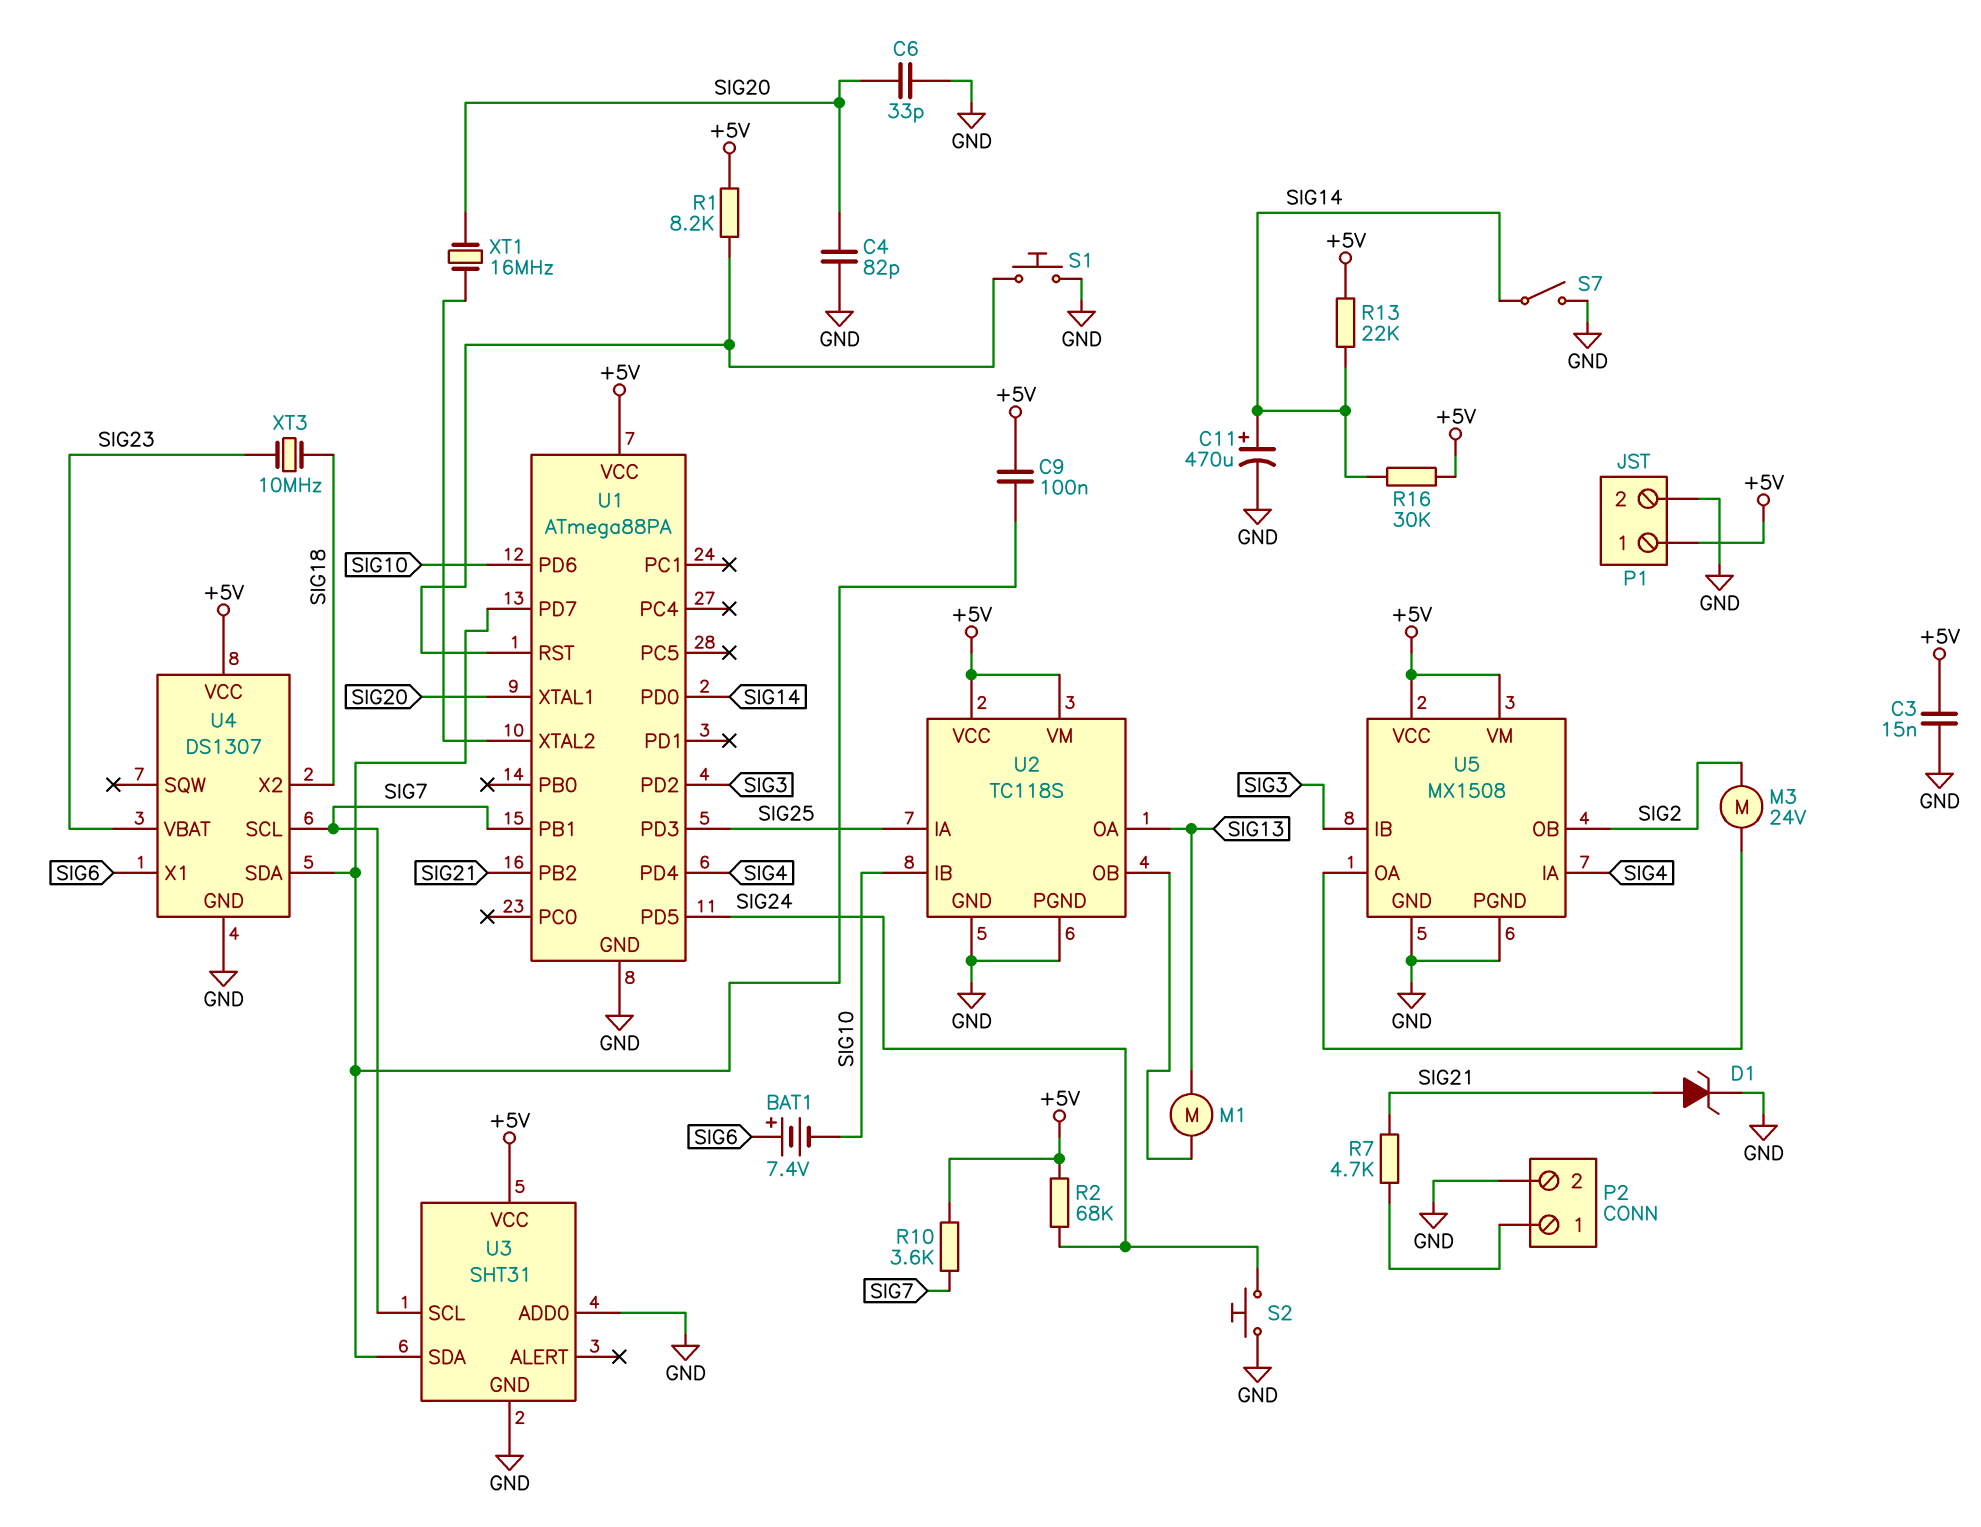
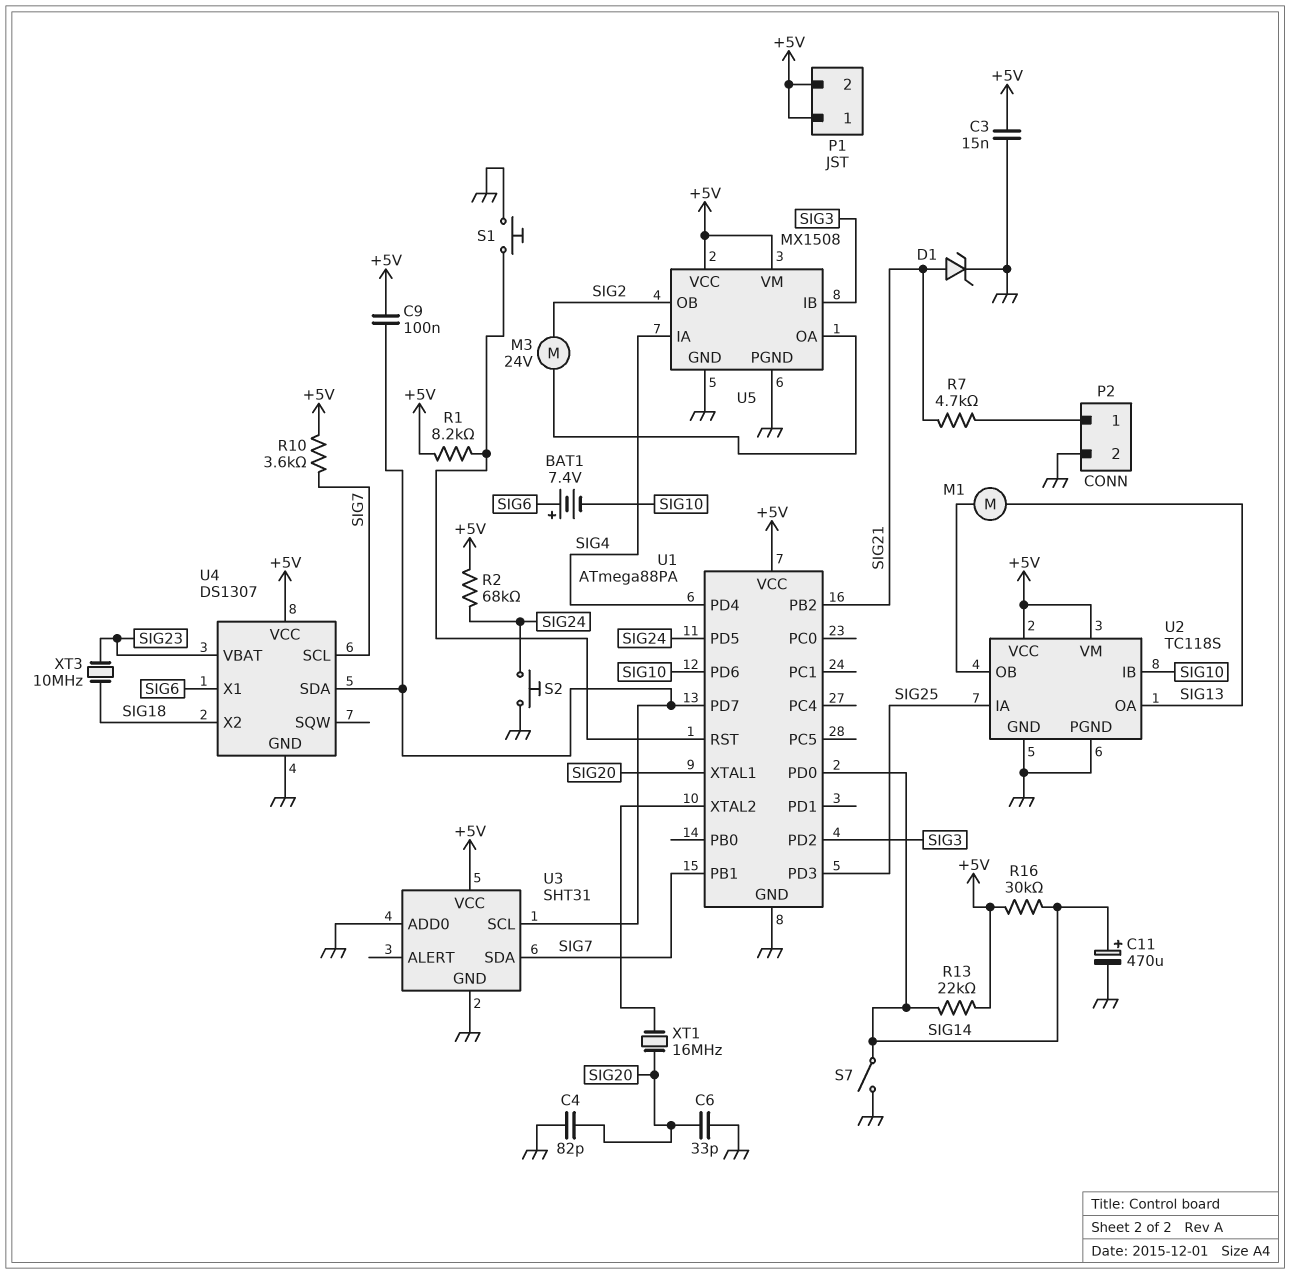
P1 pin 2: GND -> +5V
U3 pin SCL: SIG7 -> U1/PD7
U3 pin SDA: U1/PD7 -> SIG7

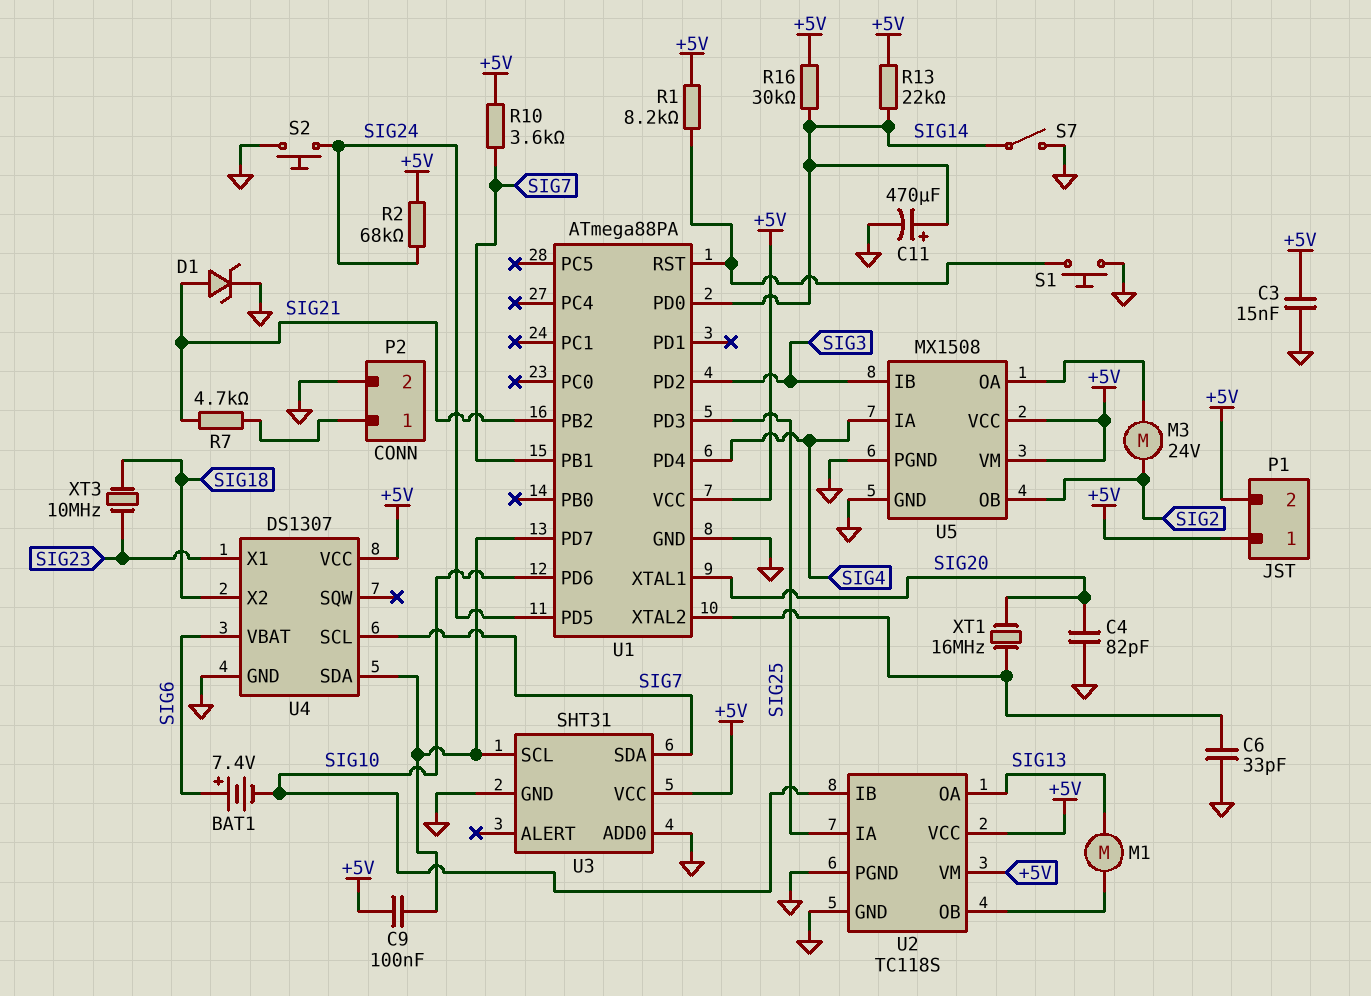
C6: 33pF (GND, SIG20) -> 33pF (GND, U1/XTAL2)
U4 pin VBAT: SIG23 -> SIG6
U4 pin X1: SIG6 -> SIG23

